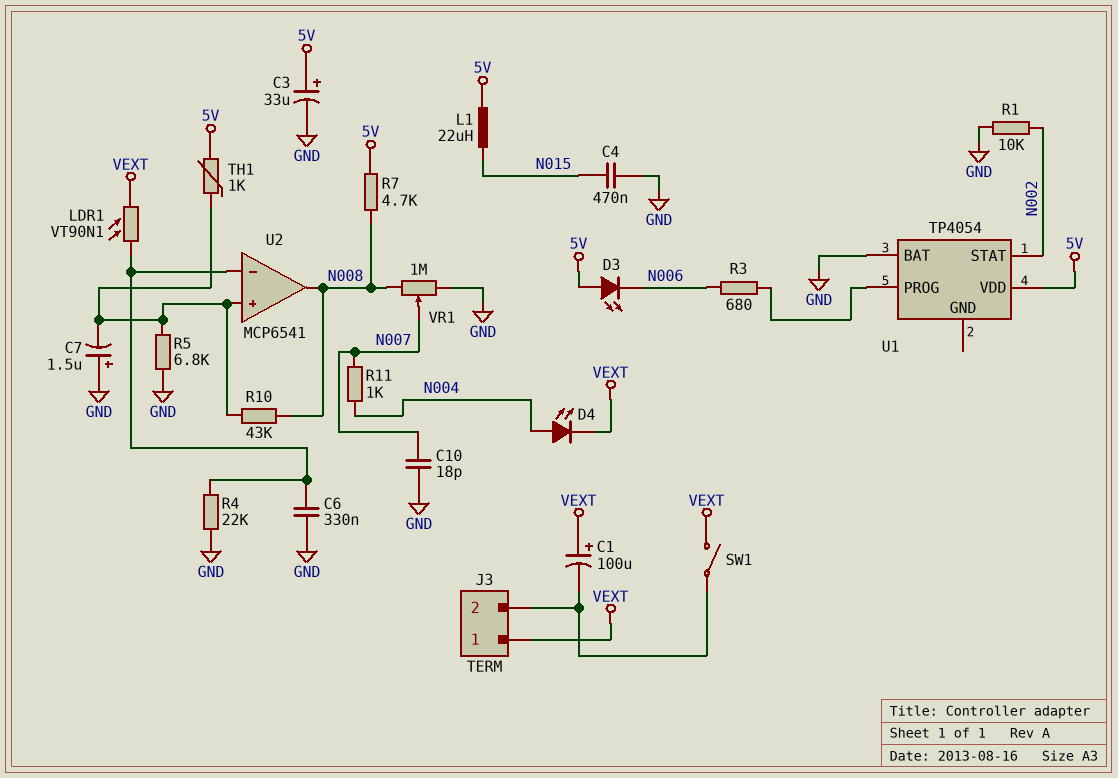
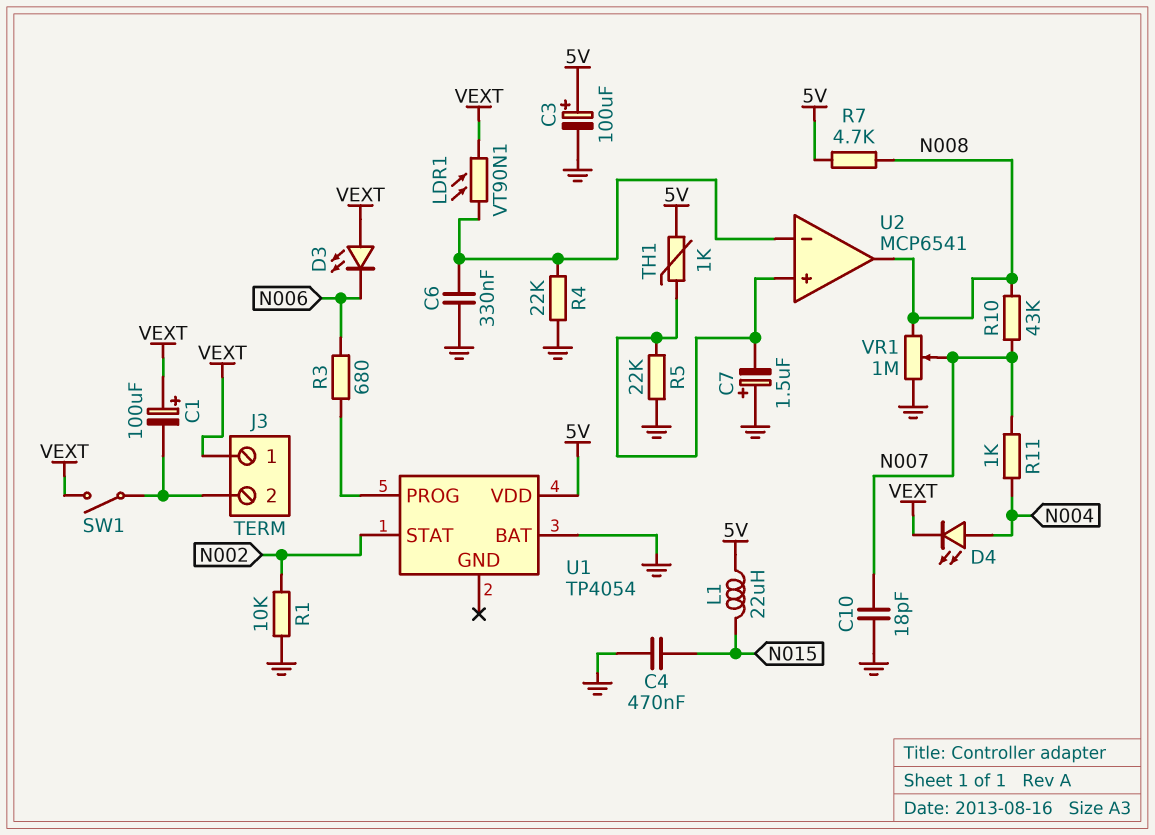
C3: 33uF (plus 5V, minus GND) -> 100uF (plus 5V, minus GND)
D3: LED (A 5V, K N006) -> LED (A VEXT, K N006)
R5: 6.8k (GND, U2/in+) -> 22k (GND, U2/in+)
R10: 43k (N008, U2/in+) -> 43k (N007, N008)

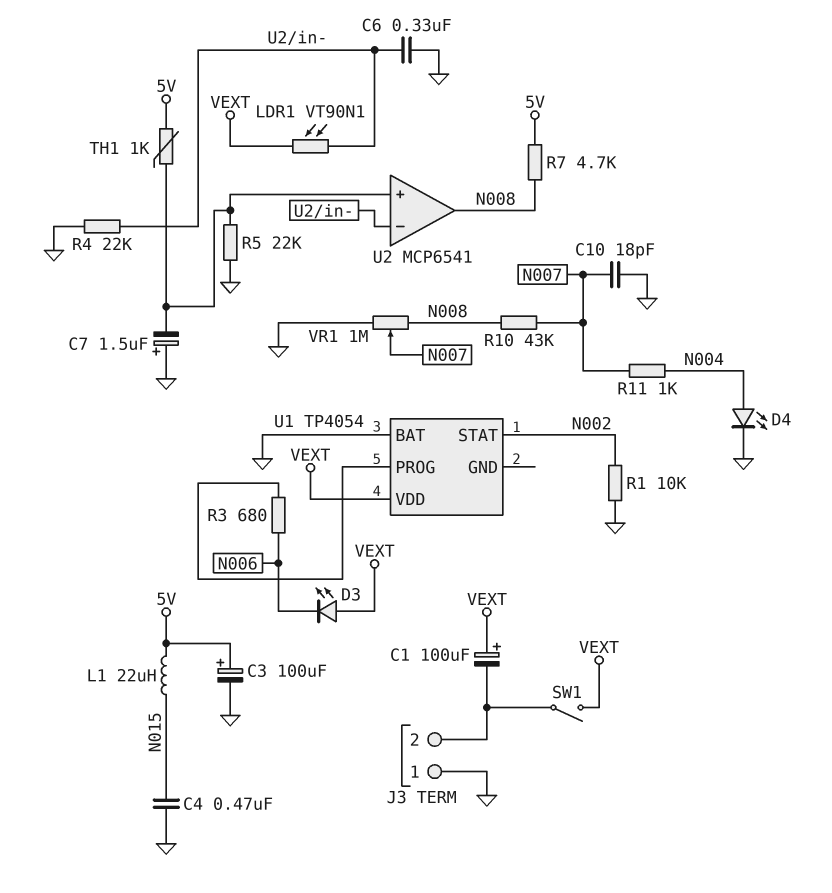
D4: LED (A N004, K VEXT) -> LED (A N004, K GND)
J3 pin 1: VEXT -> GND
U1 pin VDD: 5V -> VEXT

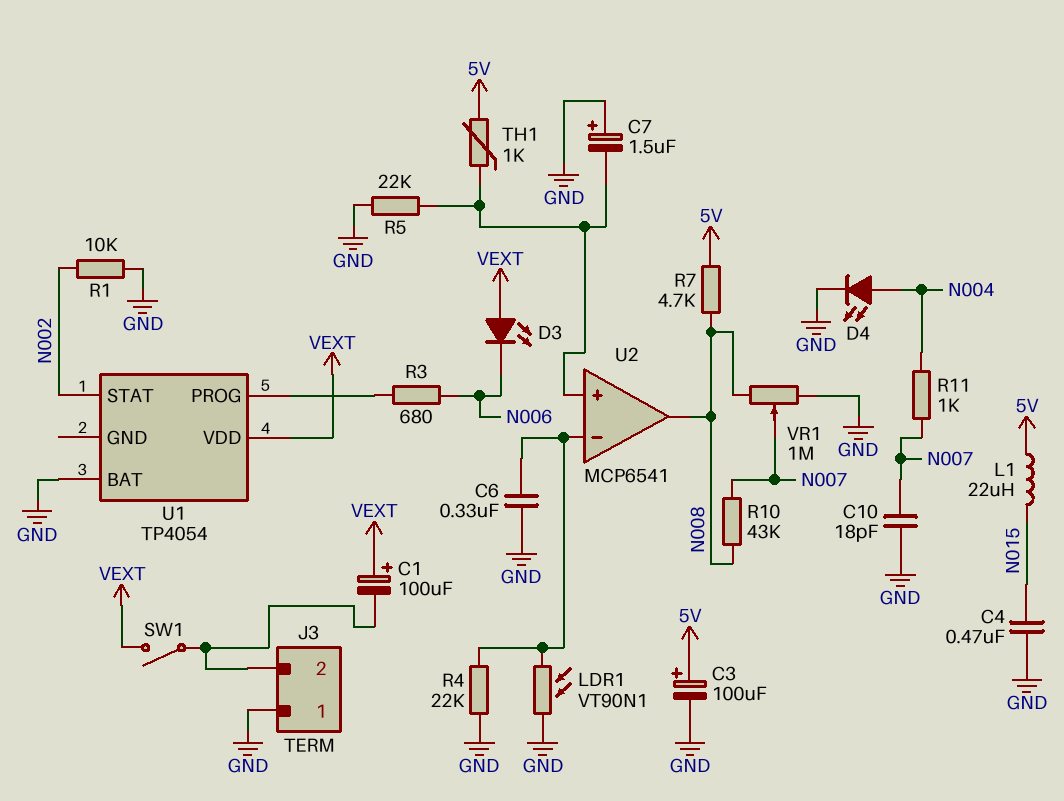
LDR1: VT90N1 (U2/in-, VEXT) -> VT90N1 (GND, U2/in-)

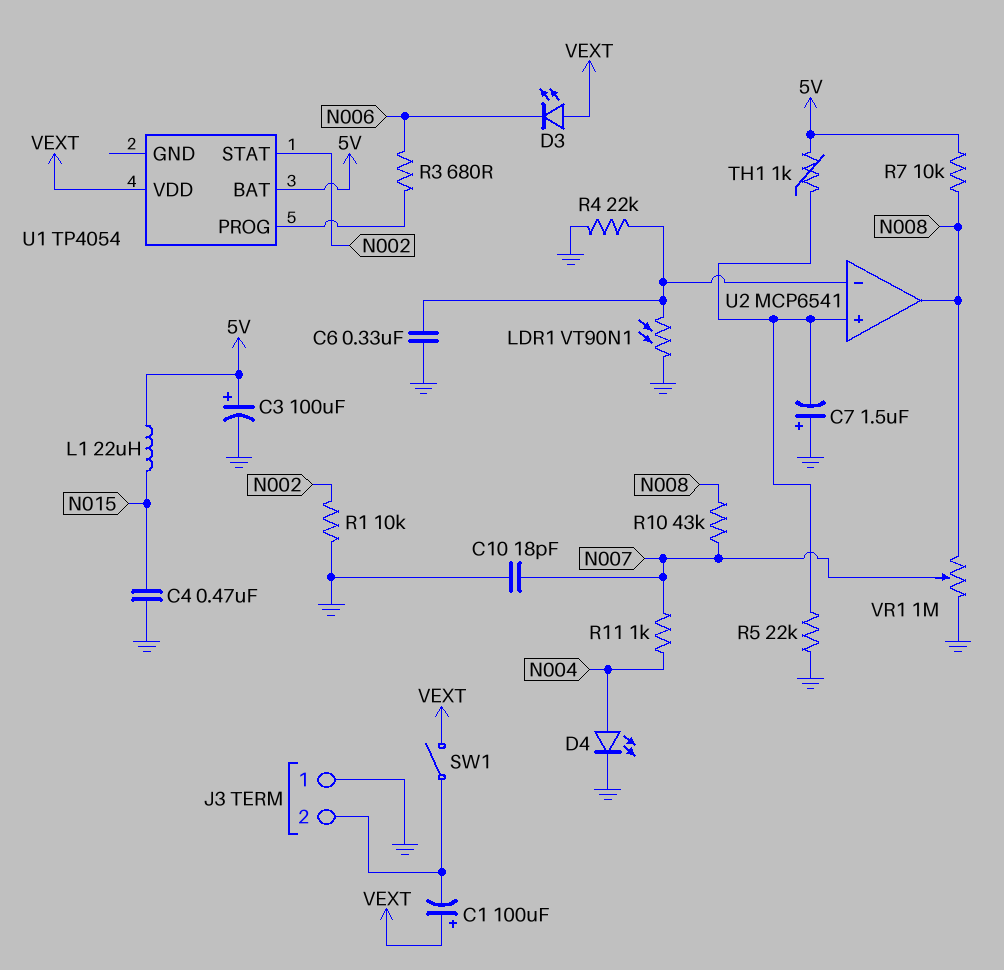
R7: 4.7k (5V, N008) -> 10k (5V, N008)
U1 pin BAT: GND -> 5V

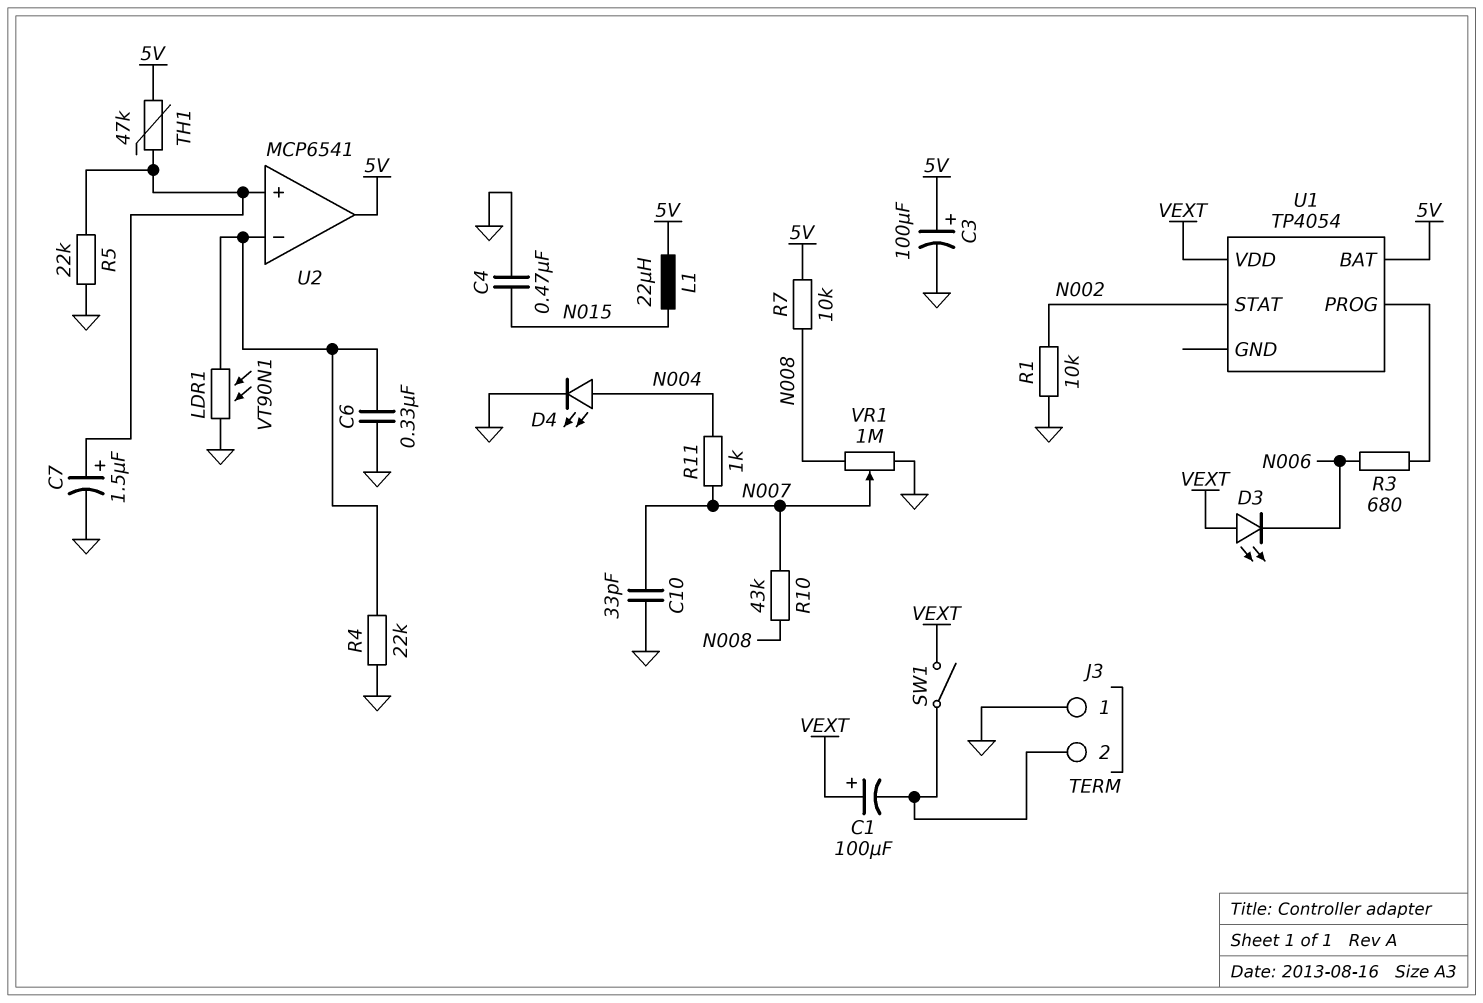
C7: 1.5uF (plus GND, minus U2/in+) -> 1.5uF (plus U2/in+, minus GND)
C10: 18pF (GND, N007) -> 33pF (GND, N007)
TH1: 1k (5V, U2/in+) -> 47k (5V, U2/in+)
U2 pin out: N008 -> 5V

